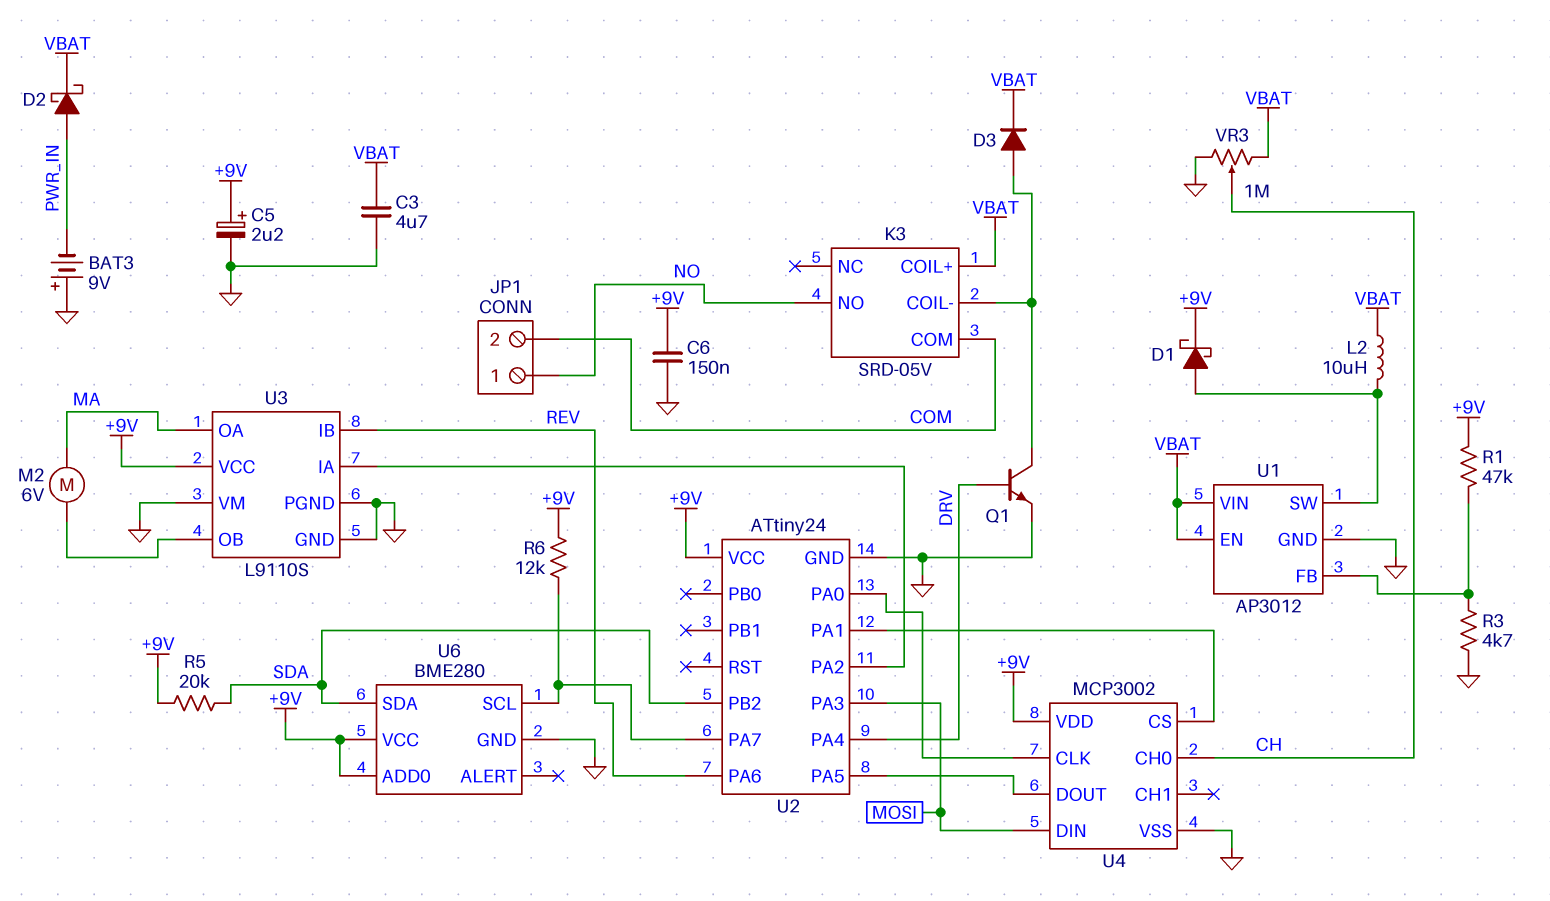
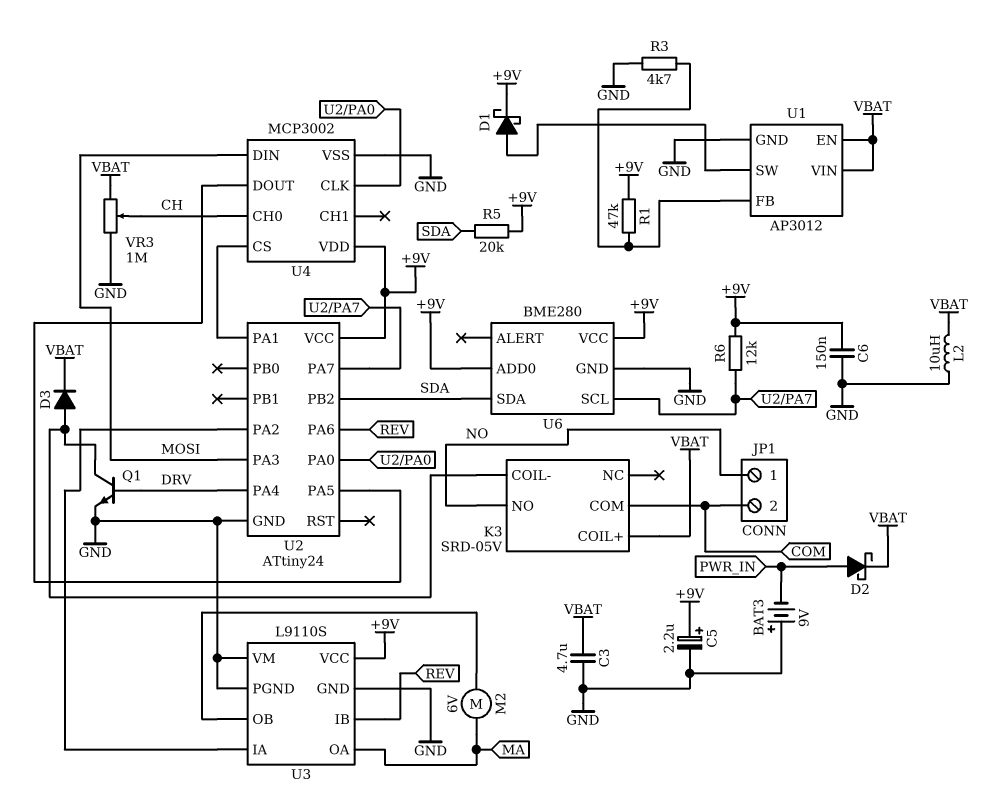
L2: 10uH (U1/SW, VBAT) -> 10uH (GND, VBAT)

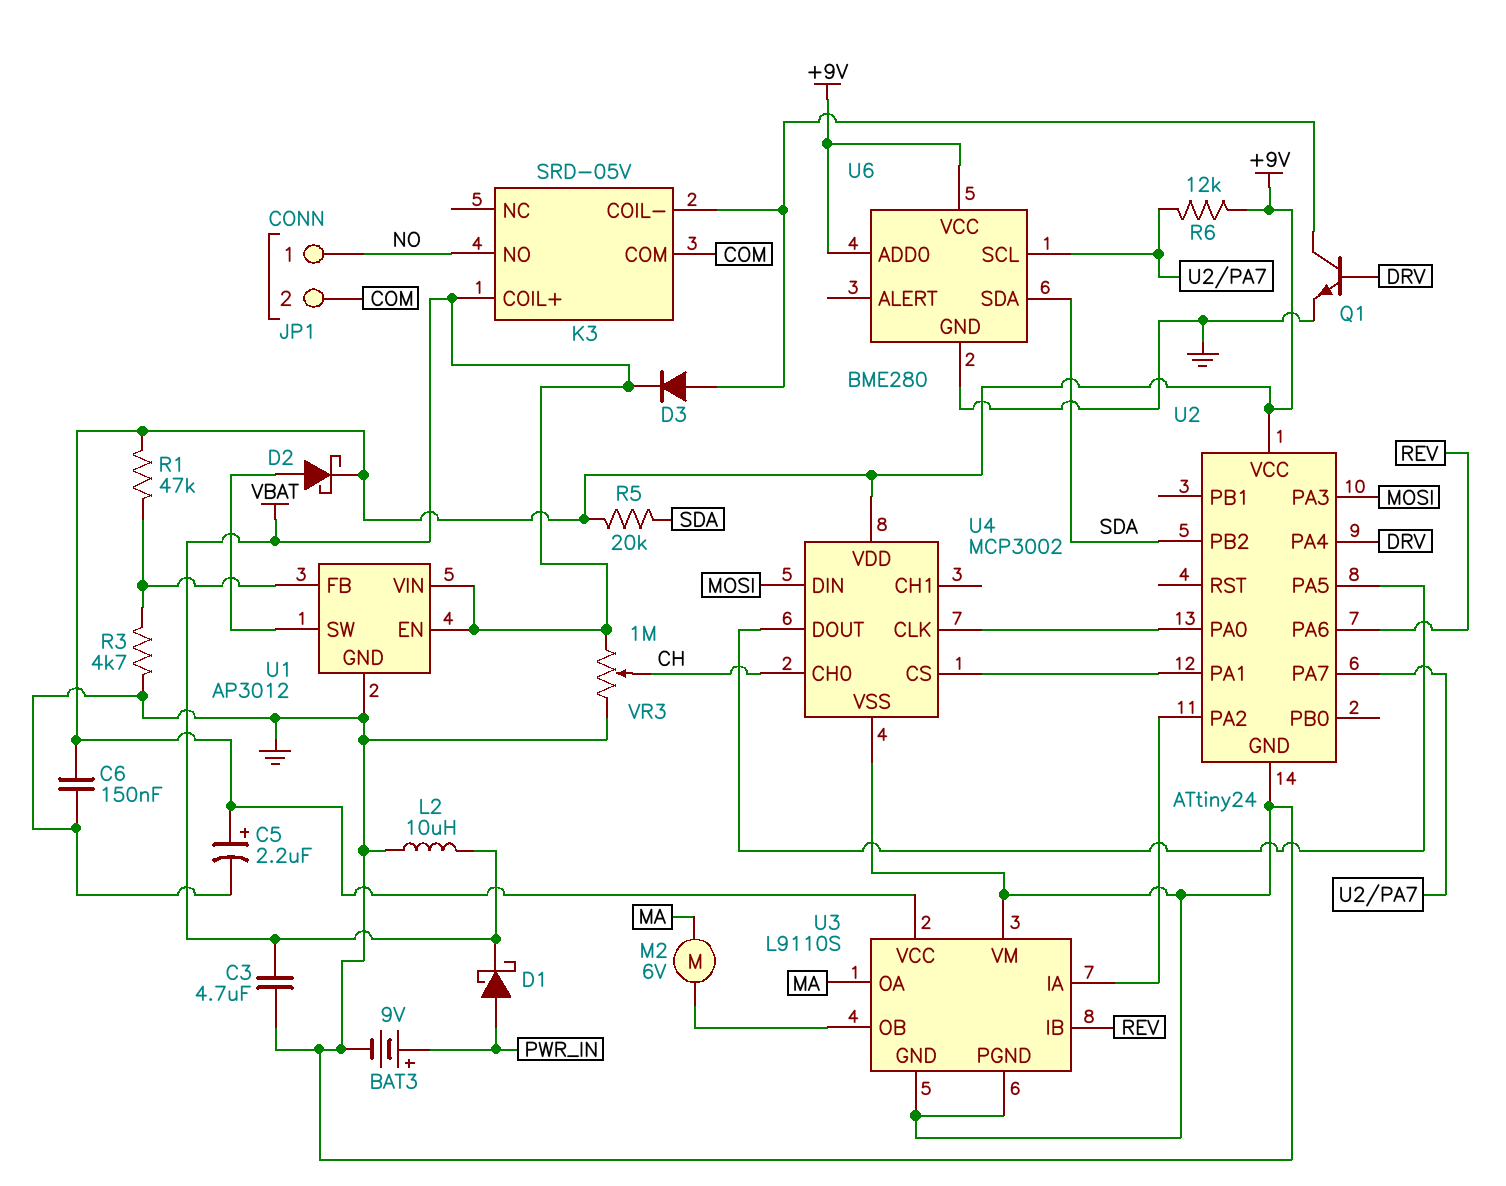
BAT3: 9V (plus GND, minus PWR_IN) -> 9V (plus PWR_IN, minus GND)
D1: schottky (A U1/SW, K +9V) -> schottky (A PWR_IN, K VBAT)
D2: schottky (A PWR_IN, K VBAT) -> schottky (A U1/SW, K +9V)

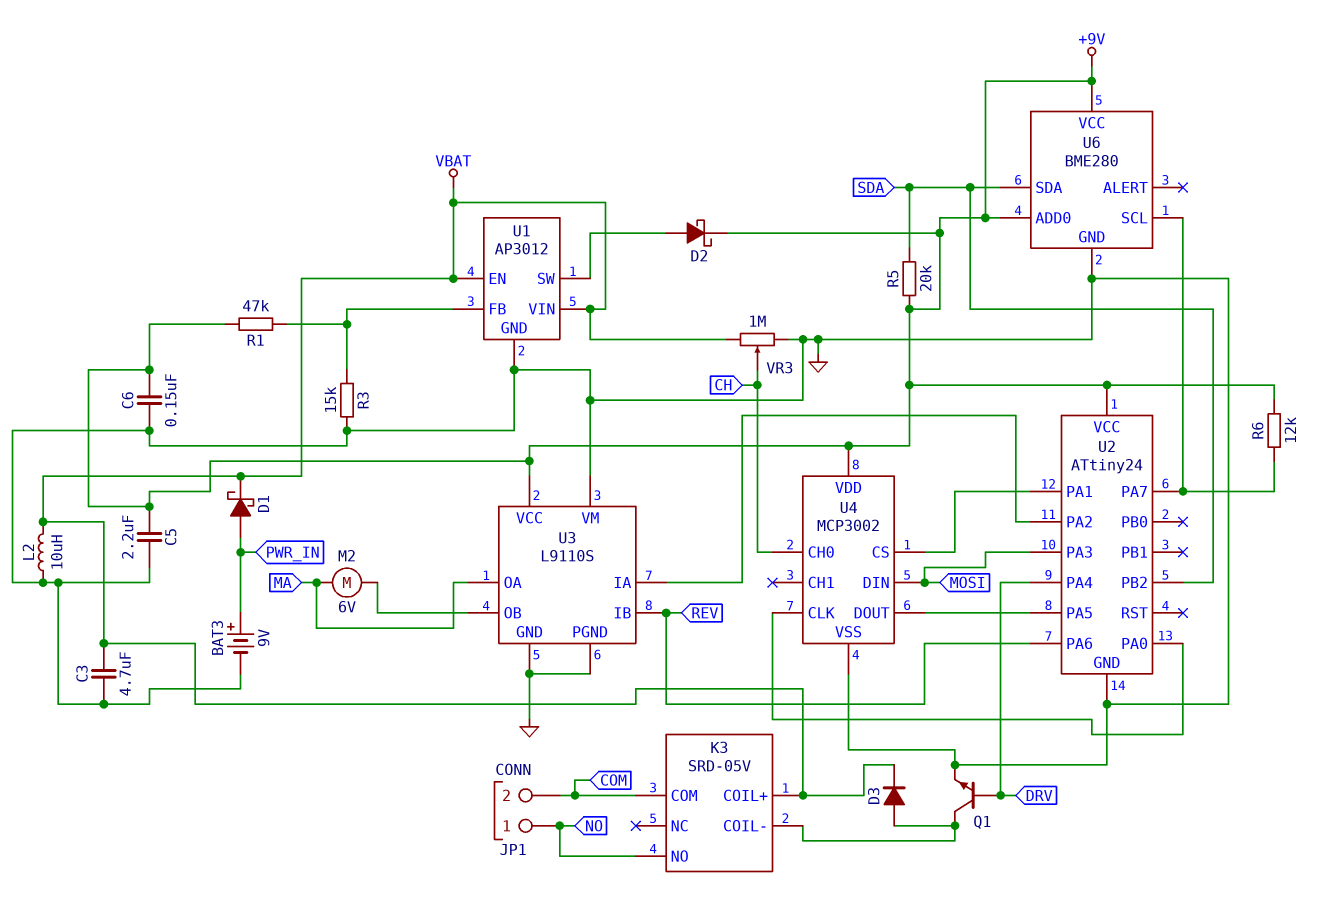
C5: 2.2uF (plus +9V, minus GND) -> 2.2uF (+9V, GND)
R3: 4.7k (GND, U1/FB) -> 15k (GND, U1/FB)

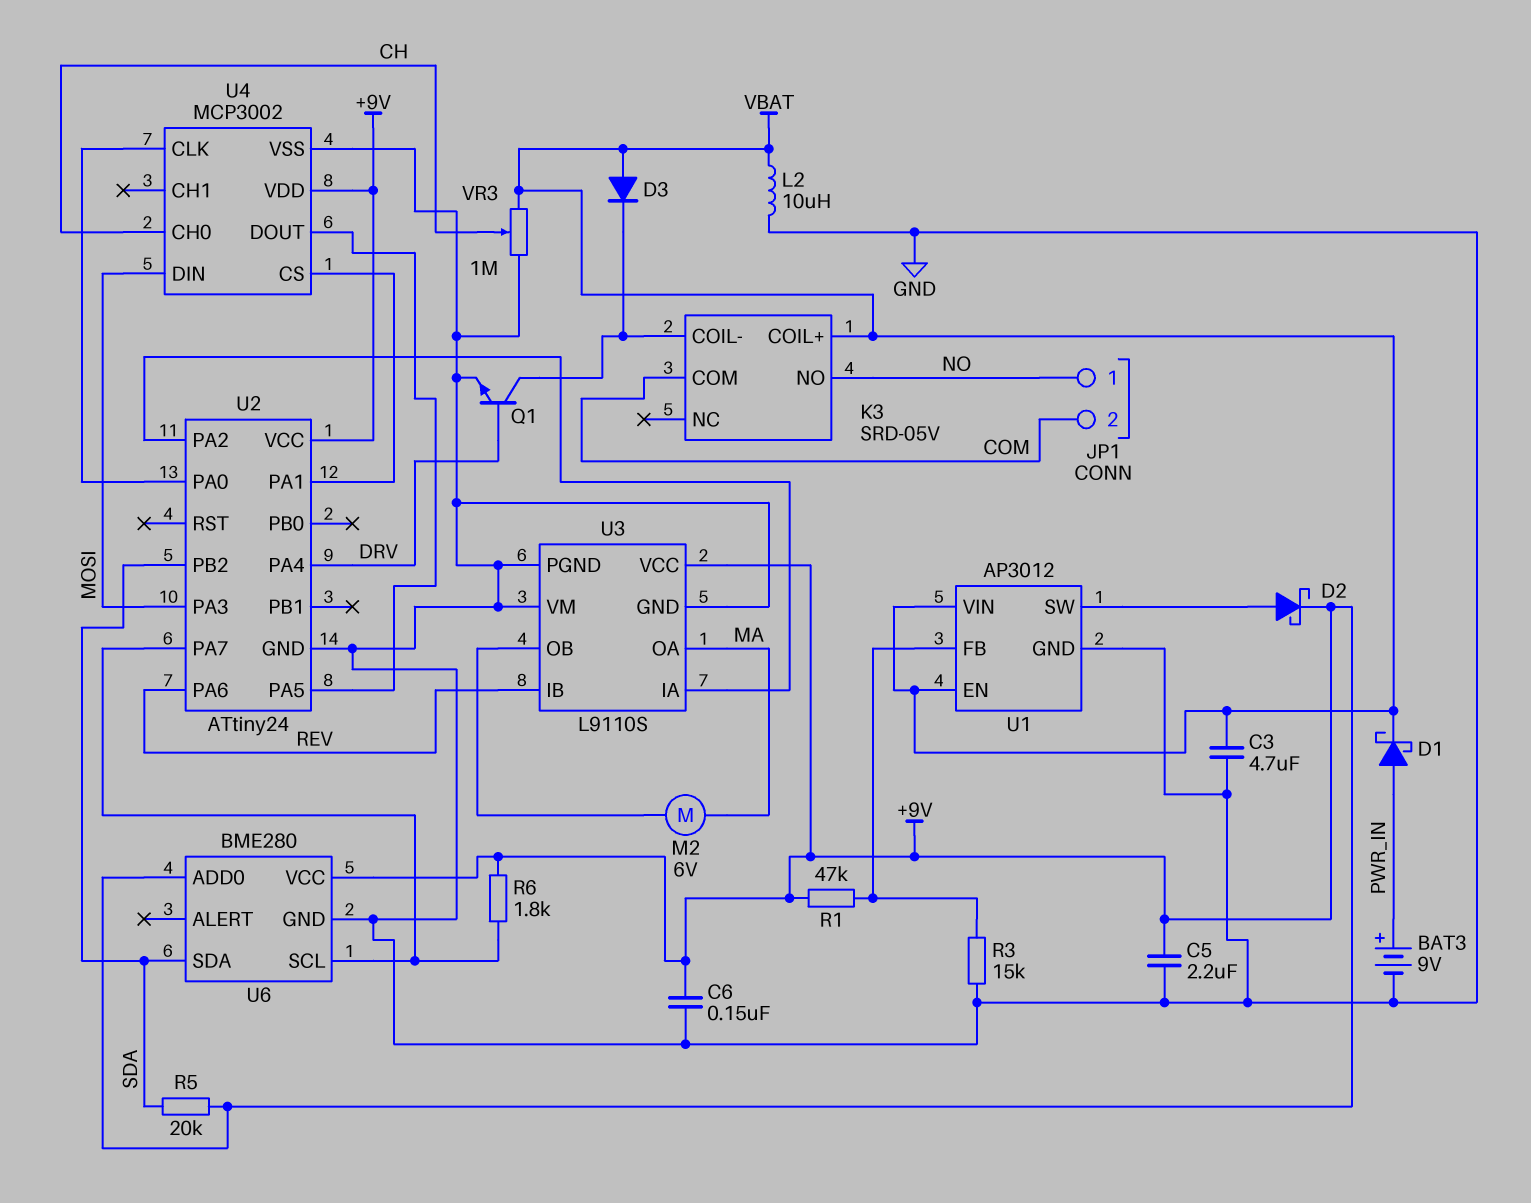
D3: diode (A K3/COIL-, K VBAT) -> diode (A VBAT, K K3/COIL-)
R6: 12k (+9V, U2/PA7) -> 1.8k (+9V, U2/PA7)

